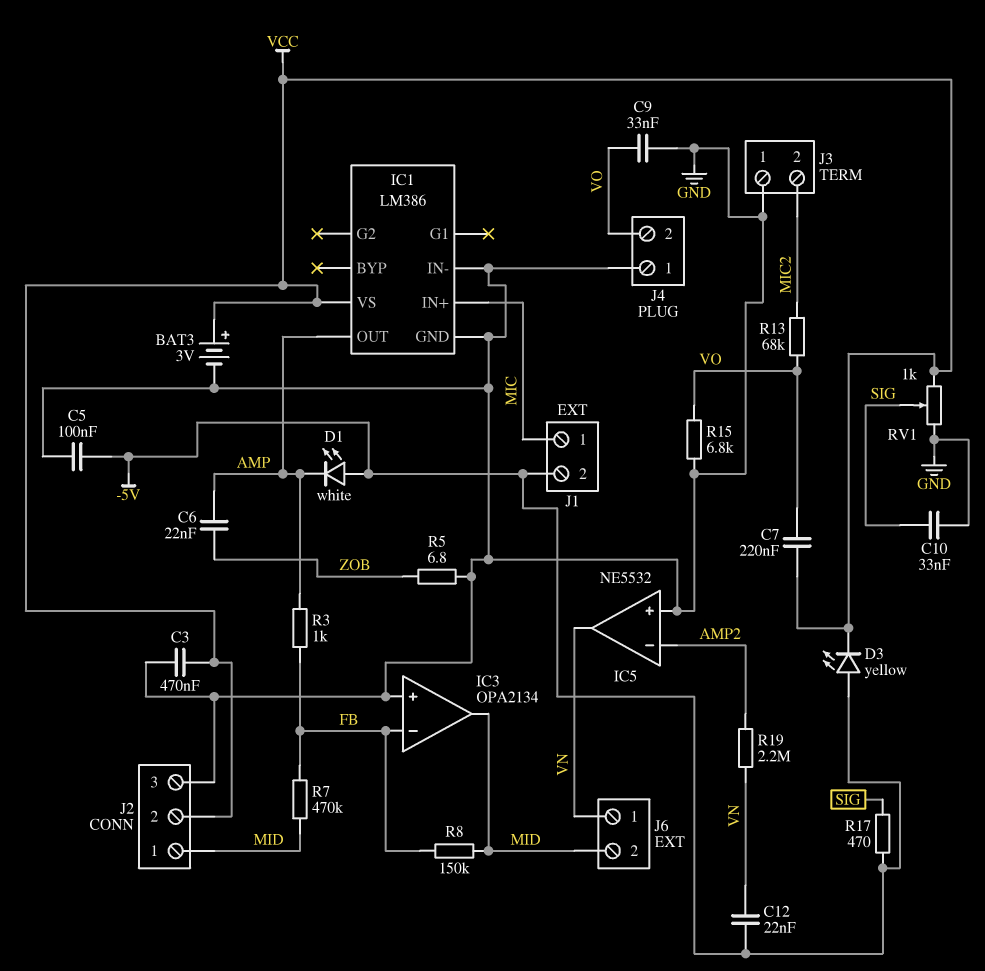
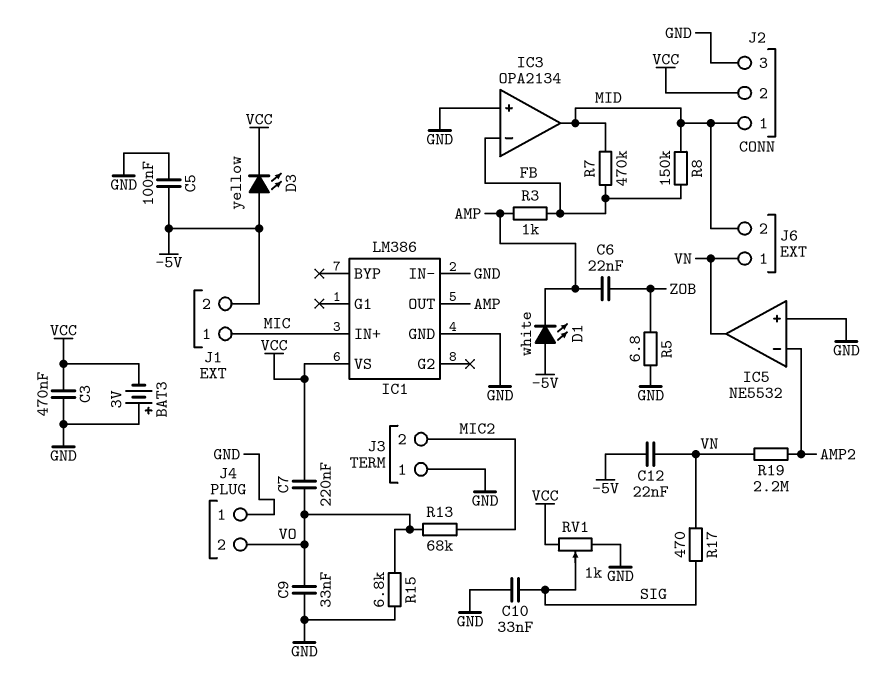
BAT3: 3V (plus VCC, minus GND) -> 3V (plus GND, minus VCC)
R17: 470 (-5V, SIG) -> 470 (SIG, VN)

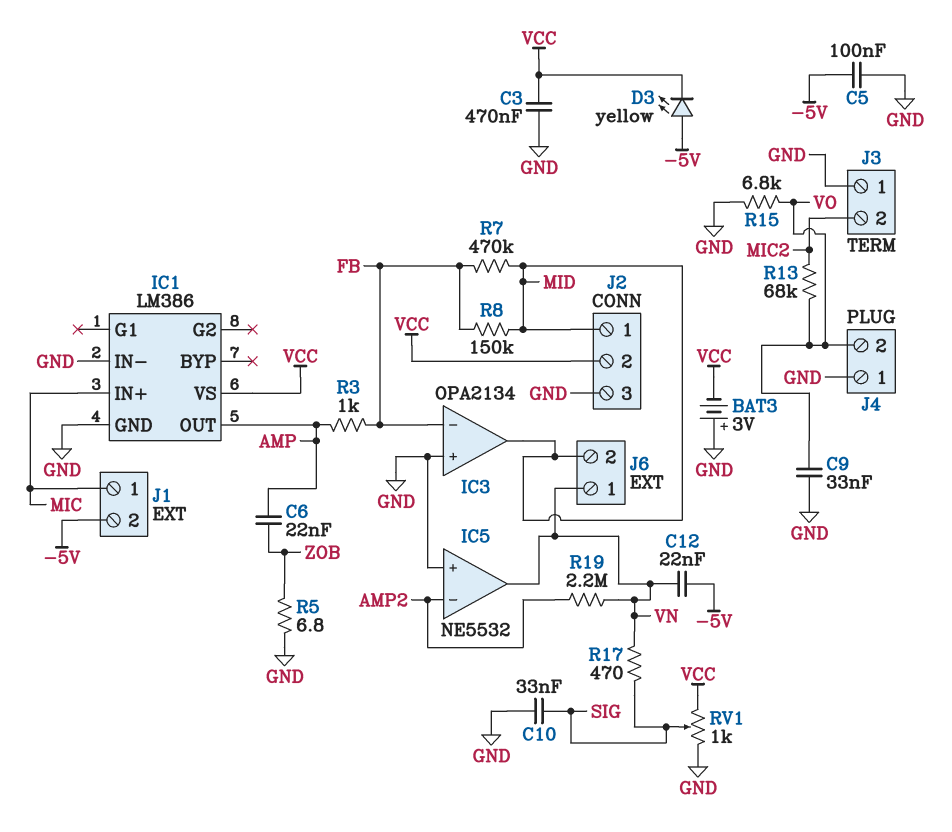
C7: 220nF (VCC, VO) -> none
D1: LED white (A -5V, K AMP) -> none

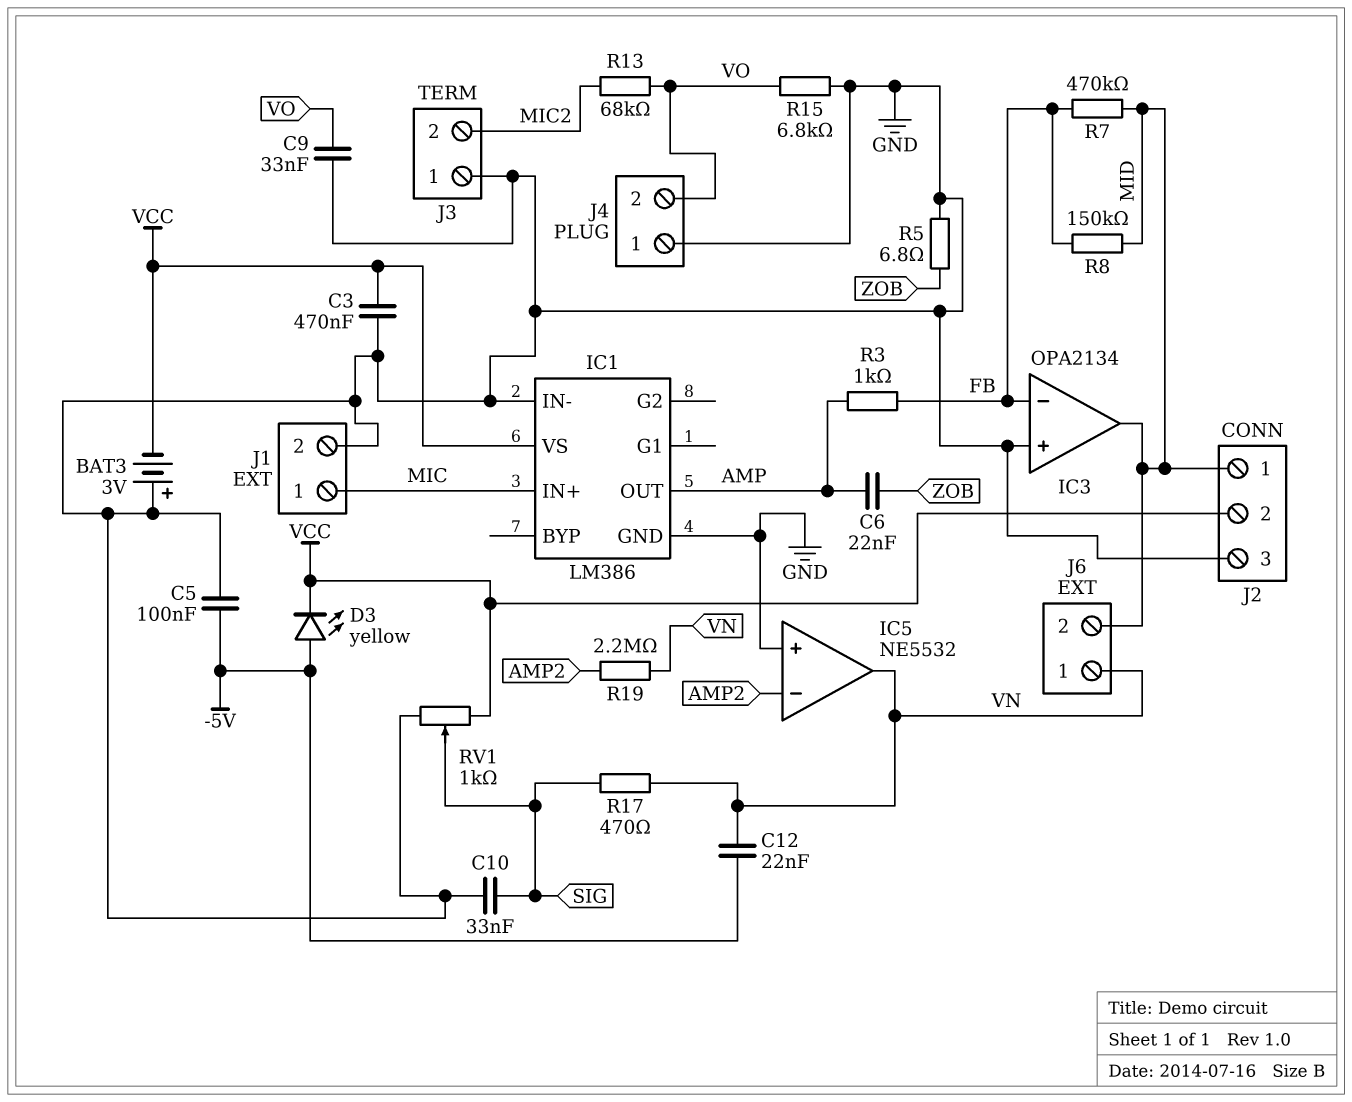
J1 pin 2: -5V -> GND

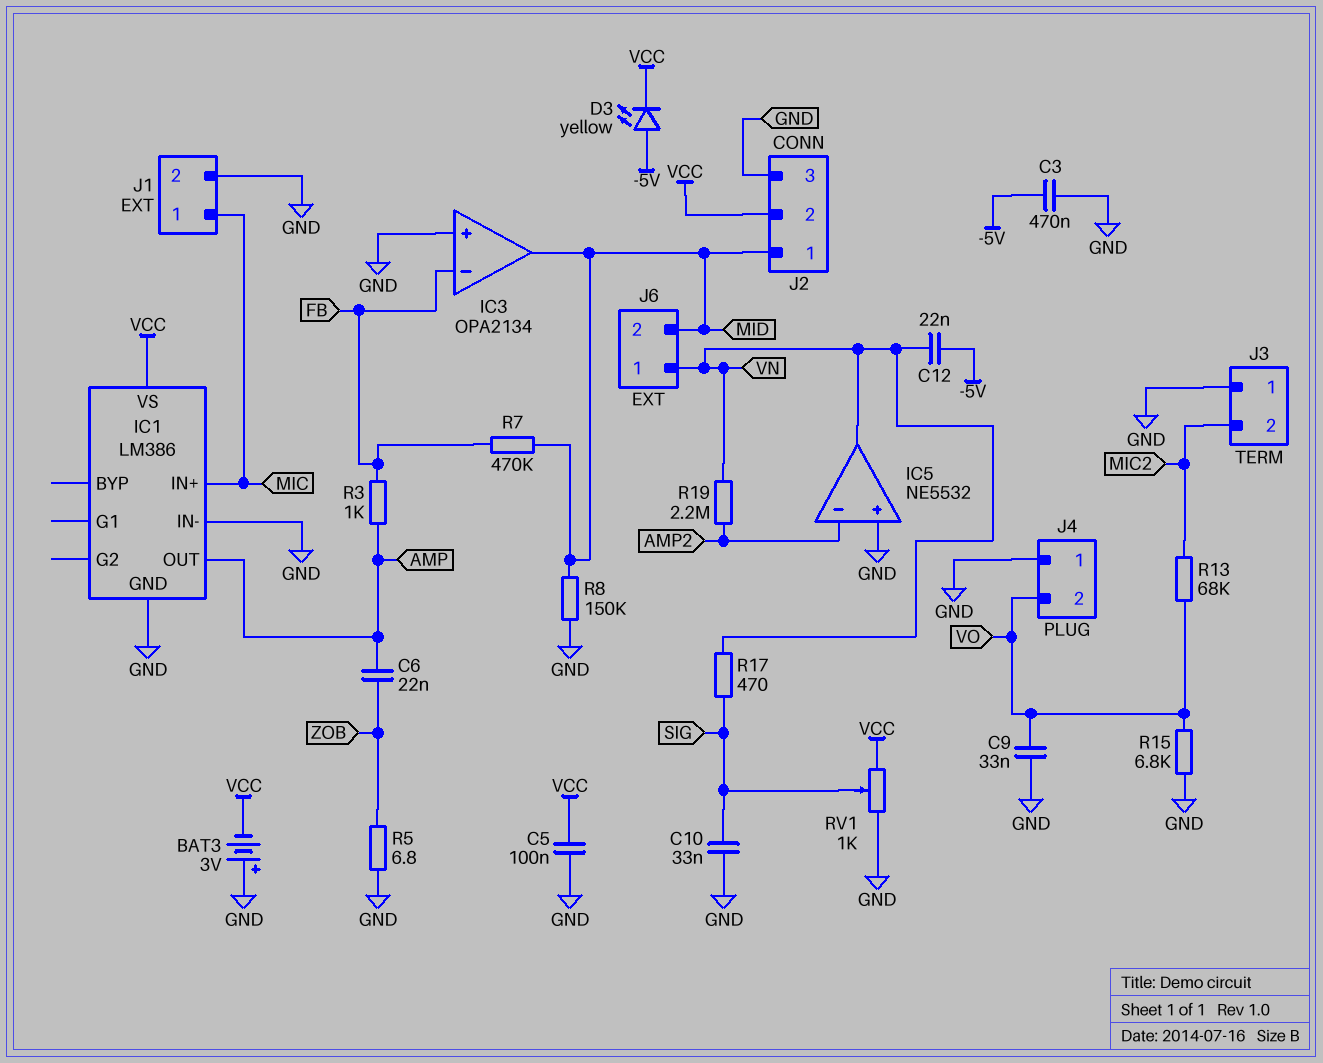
C3: 470nF (GND, VCC) -> 470nF (-5V, GND)
C5: 100nF (-5V, GND) -> 100nF (GND, VCC)
R8: 150k (FB, MID) -> 150k (GND, MID)

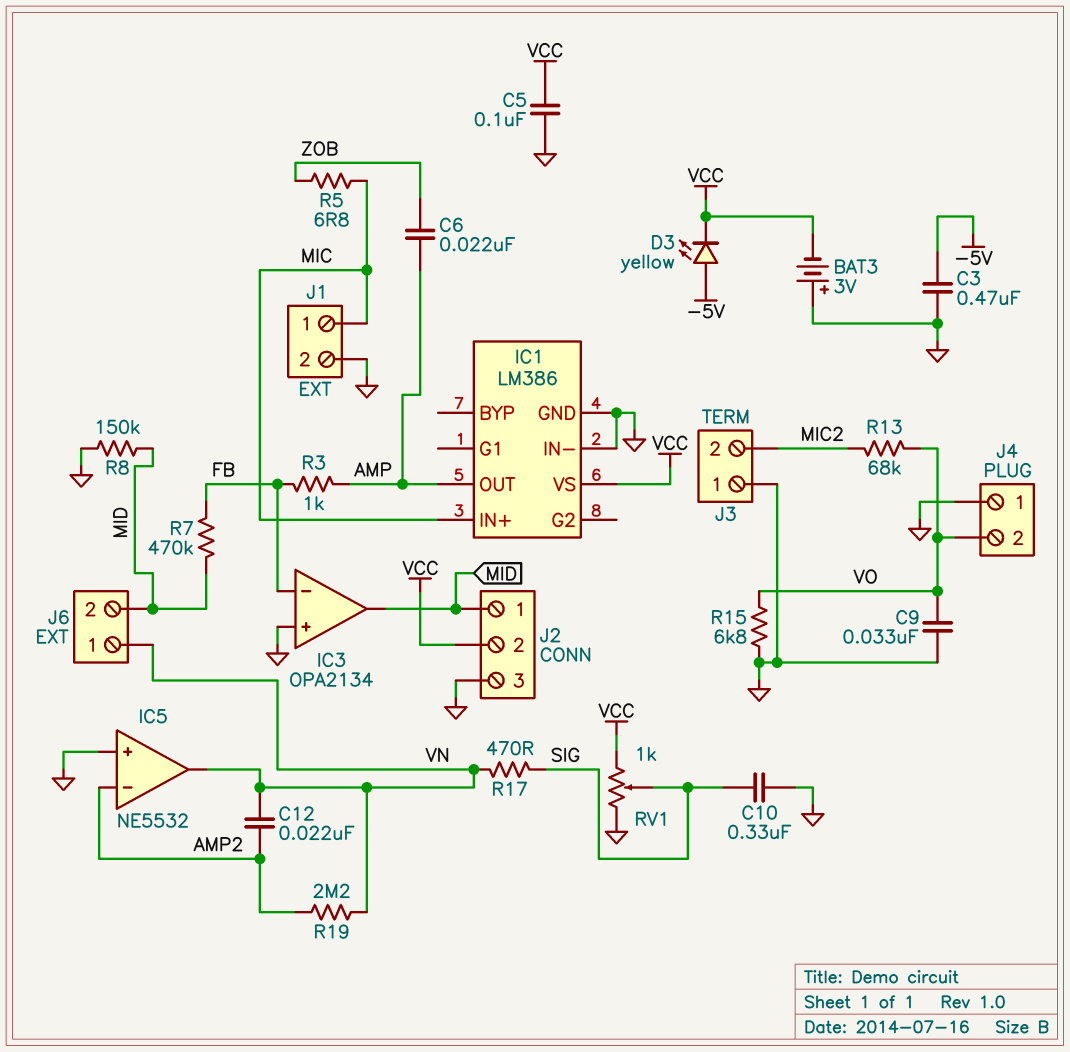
C10: 33nF (GND, SIG) -> 330nF (GND, SIG)
C12: 22nF (-5V, VN) -> 22nF (AMP2, VN)
R5: 6.8 (GND, ZOB) -> 6.8 (MIC, ZOB)

